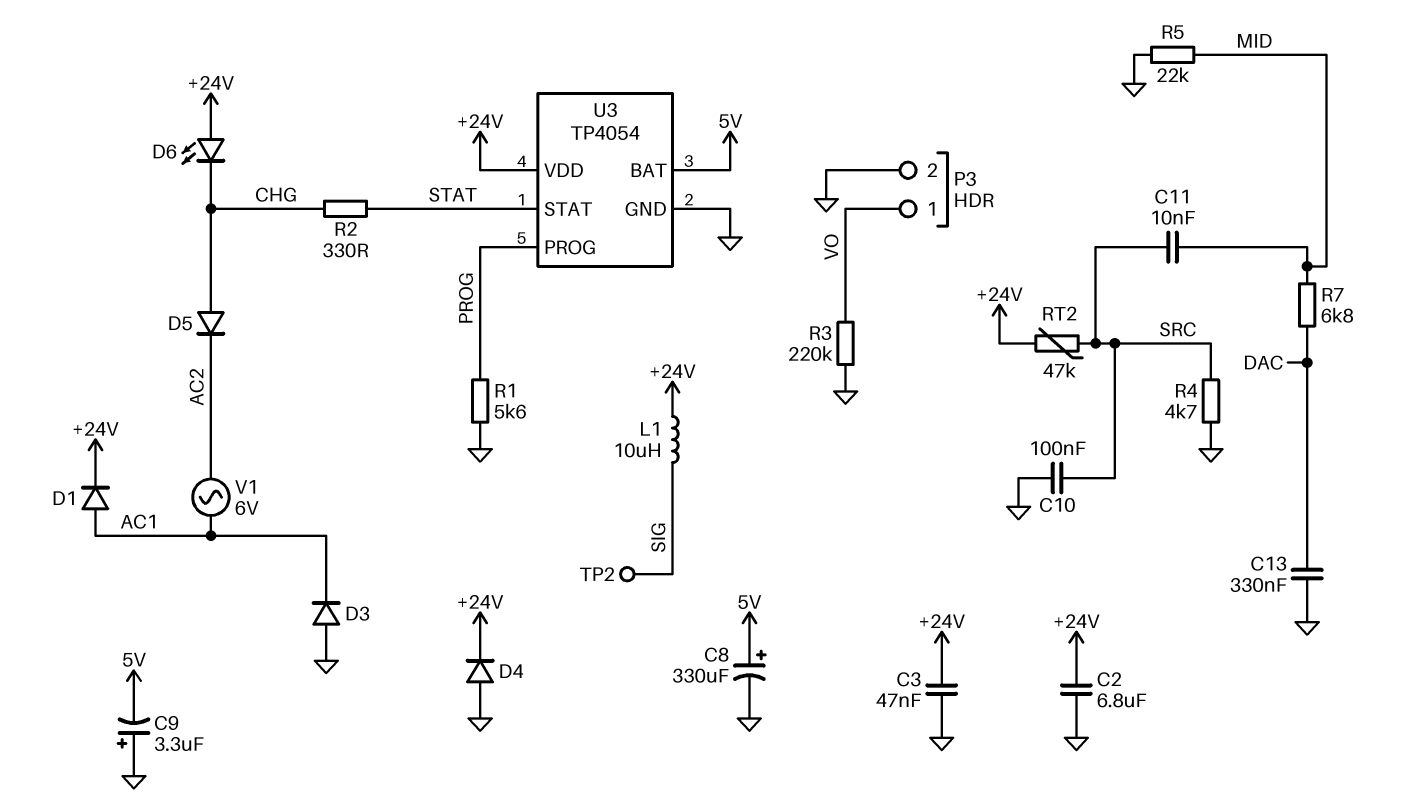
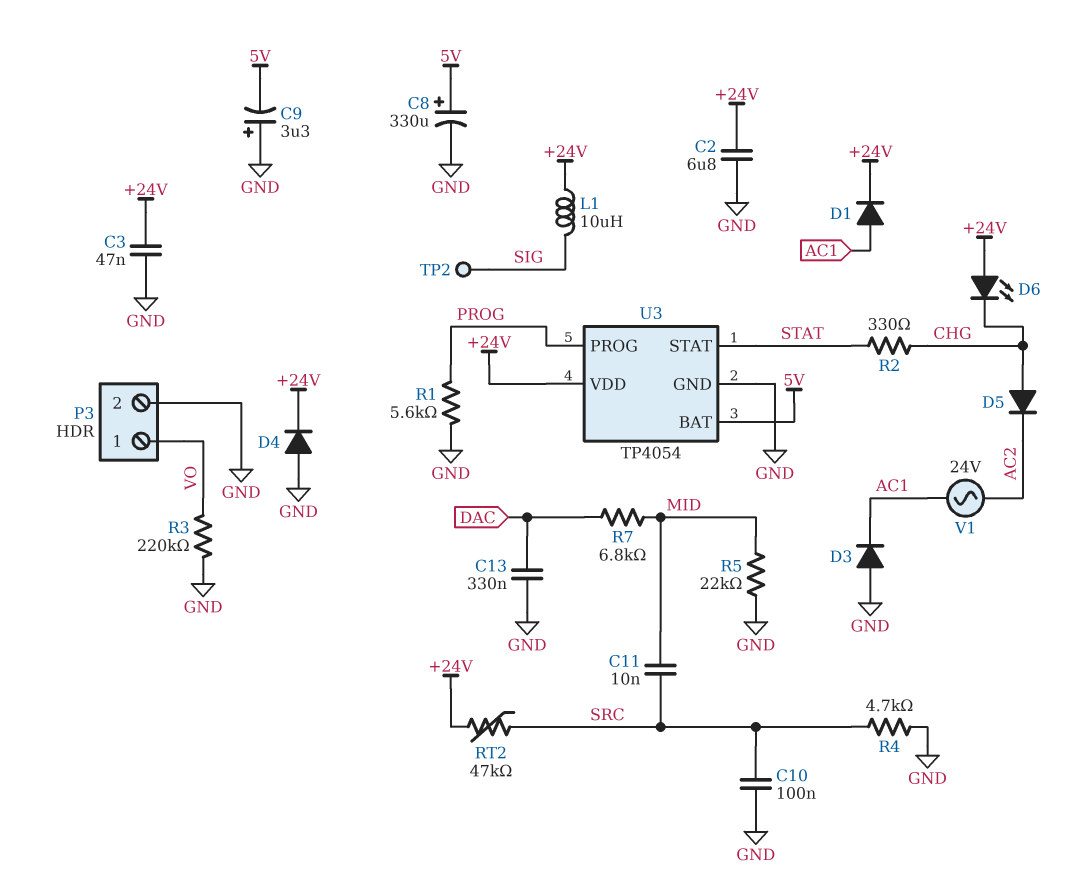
V1: AC 6V (AC1, AC2) -> AC 24V (AC1, AC2)

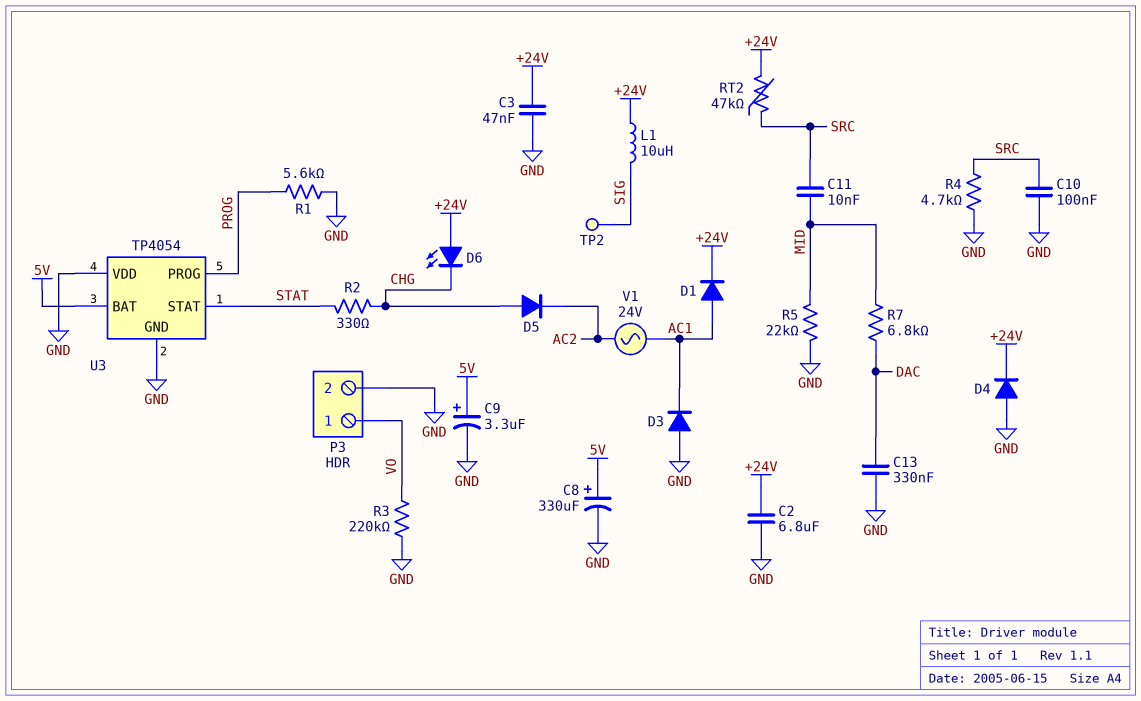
C9: 3.3uF (plus GND, minus 5V) -> 3.3uF (plus 5V, minus GND)
U3 pin VDD: +24V -> GND

